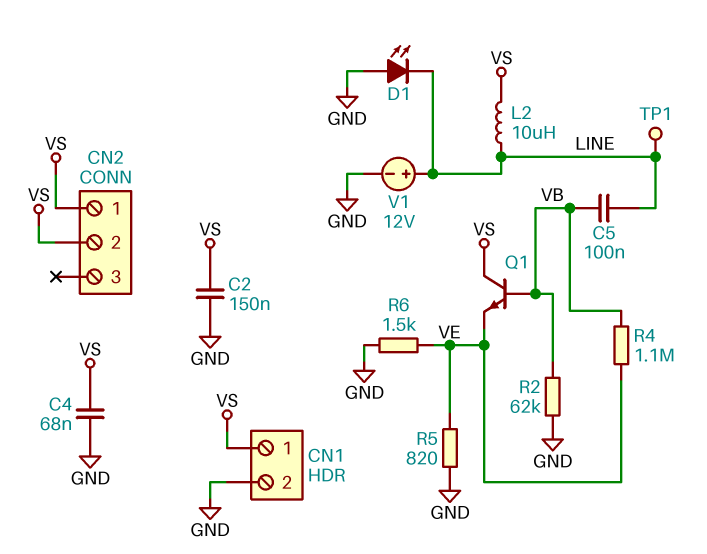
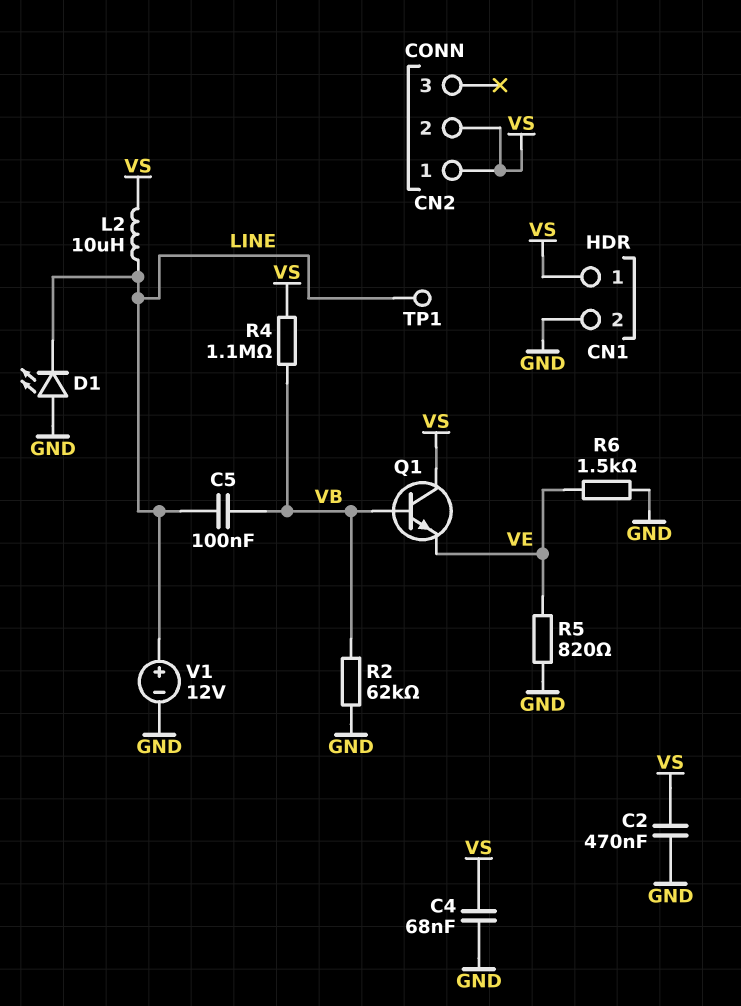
C2: 150nF (GND, VS) -> 470nF (GND, VS)
R4: 1.1M (VB, VE) -> 1.1M (VB, VS)

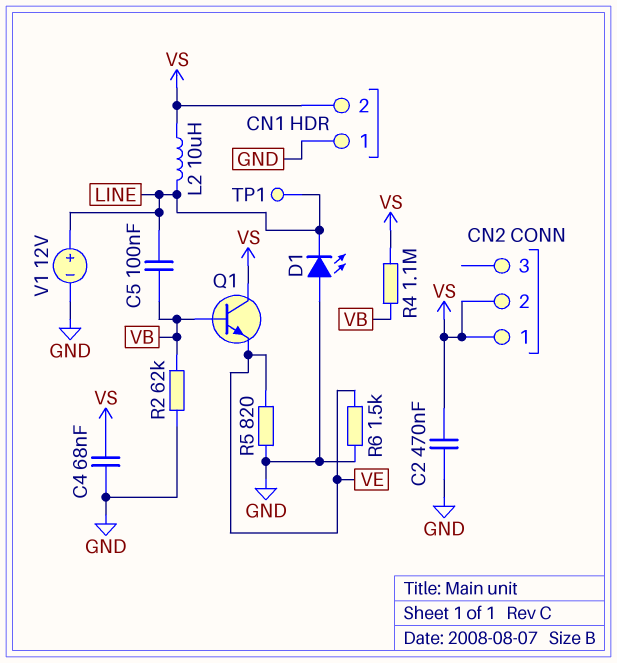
CN1 pin 1: VS -> GND
CN1 pin 2: GND -> VS

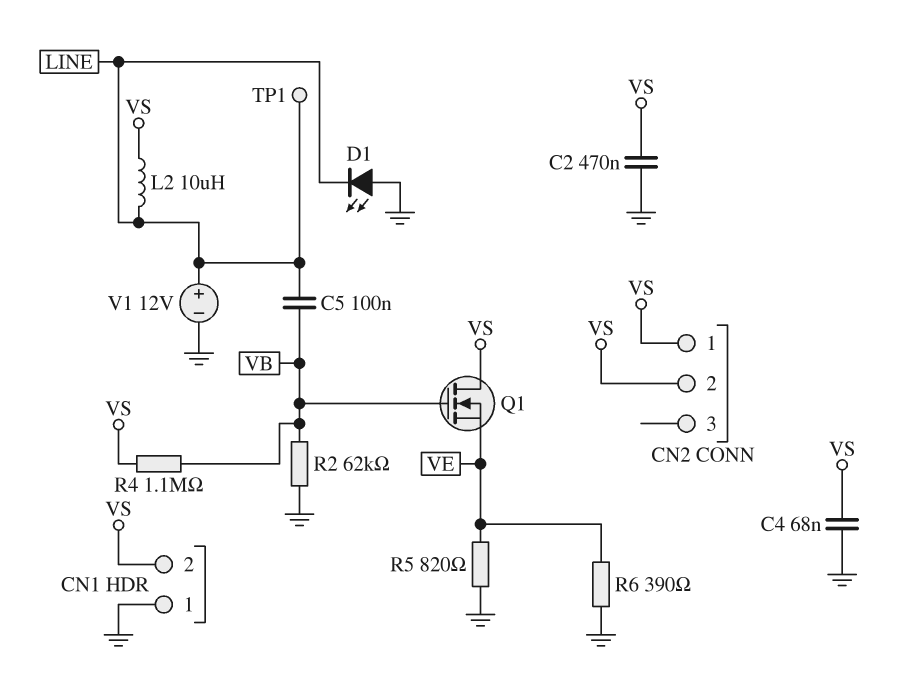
Q1: NPN (B VB, C VS, E VE) -> NMOS (G VB, D VS, S VE)
R6: 1.5k (GND, VE) -> 390 (GND, VE)

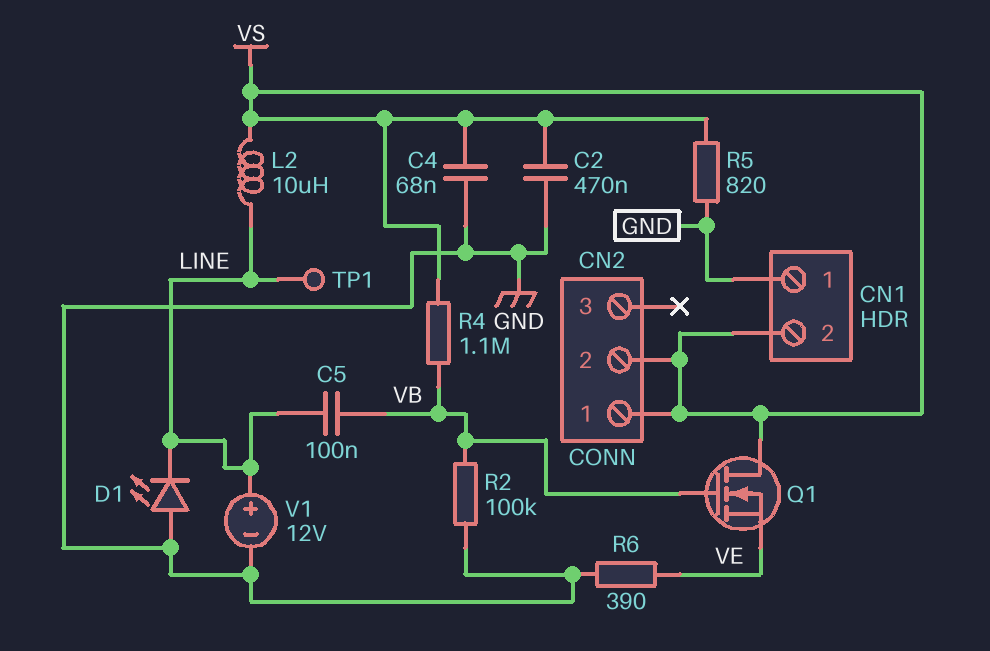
R2: 62k (GND, VB) -> 100k (GND, VB)
R5: 820 (GND, VE) -> 820 (GND, VS)

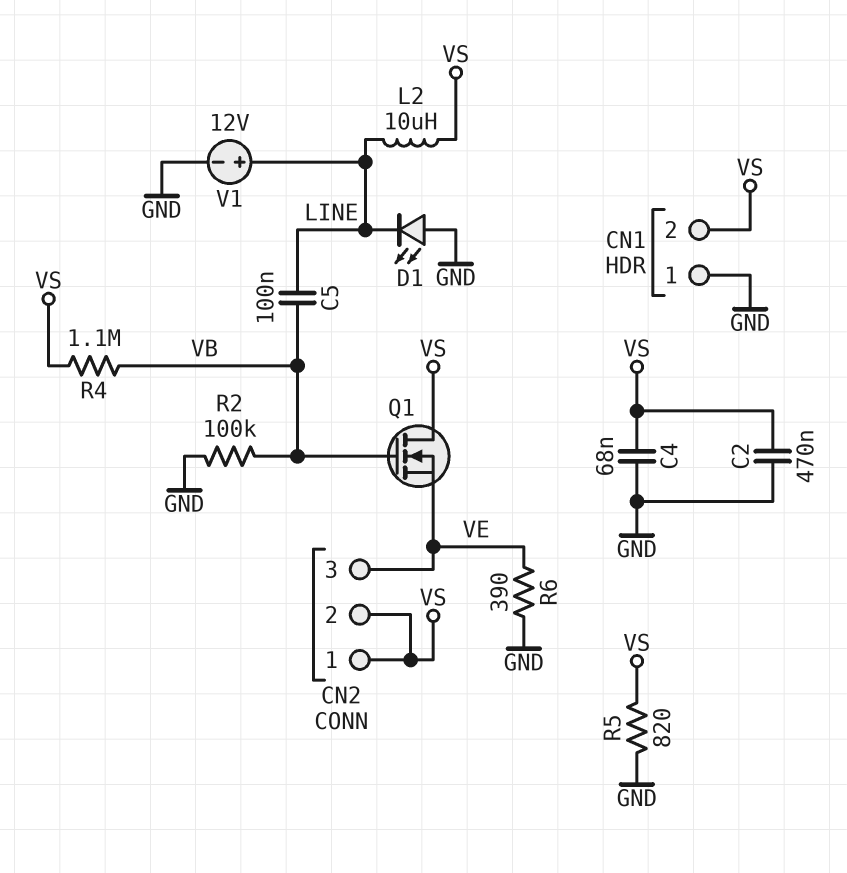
CN2 pin 3: none -> VE
TP1: test point (LINE) -> none

